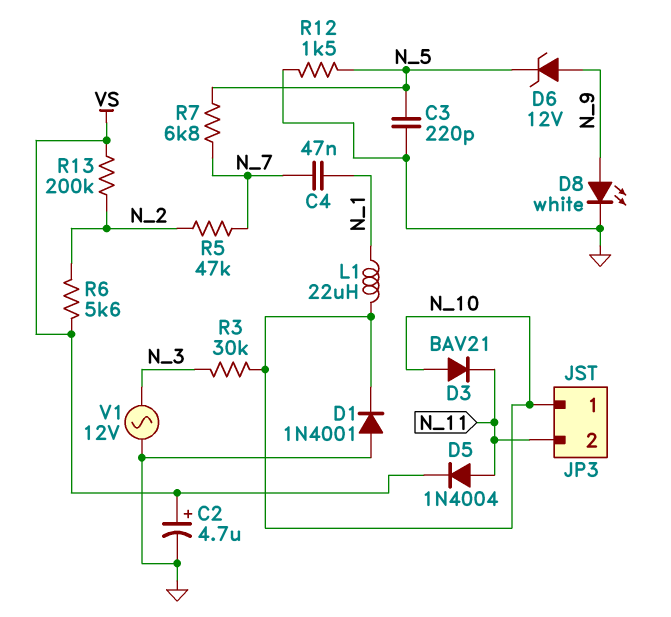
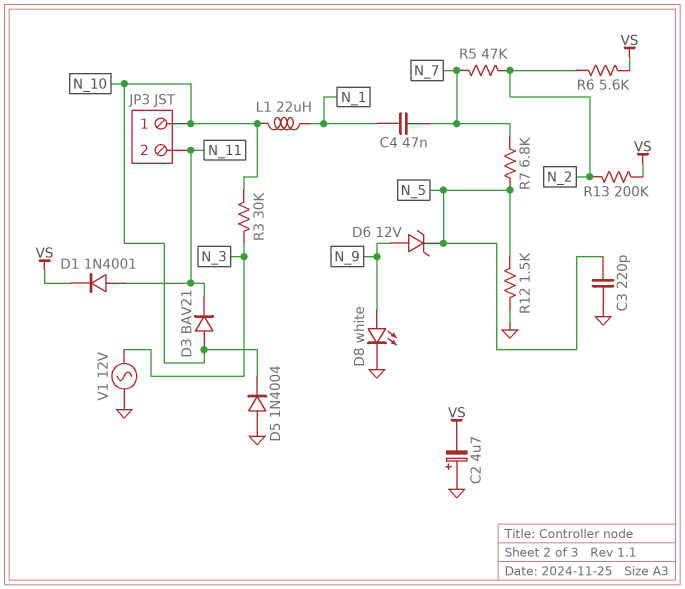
C2: 4.7uF (plus VS, minus GND) -> 4.7uF (plus GND, minus VS)
D1: diode 1N4001 (A GND, K N_10) -> diode 1N4001 (A N_11, K VS)
D5: diode 1N4004 (A N_11, K VS) -> diode 1N4004 (A GND, K N_10)

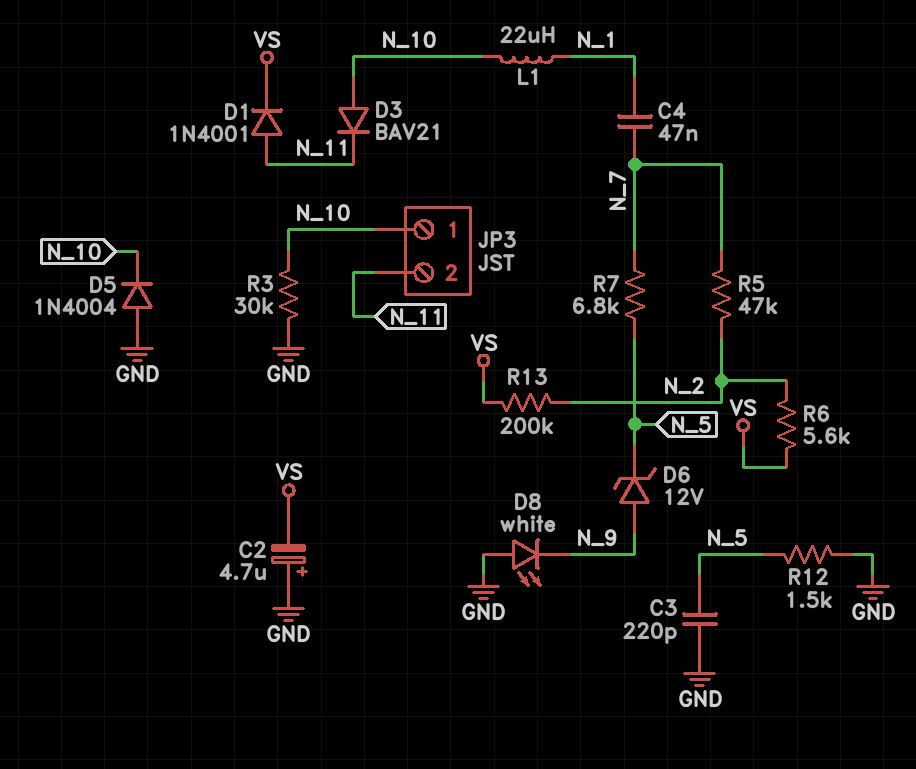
D8: LED white (A N_9, K GND) -> LED white (A GND, K N_9)
R3: 30k (N_3, N_10) -> 30k (GND, N_10)
V1: AC 12V (GND, N_3) -> none

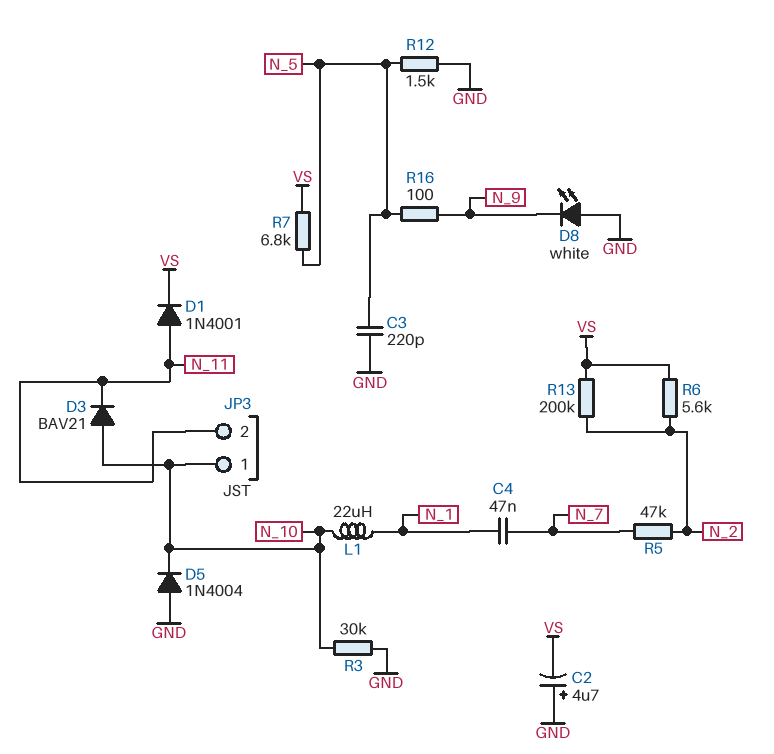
D6: zener 12V (A N_9, K N_5) -> none
R7: 6.8k (N_5, N_7) -> 6.8k (N_5, VS)
R16: none -> 100 (N_5, N_9)

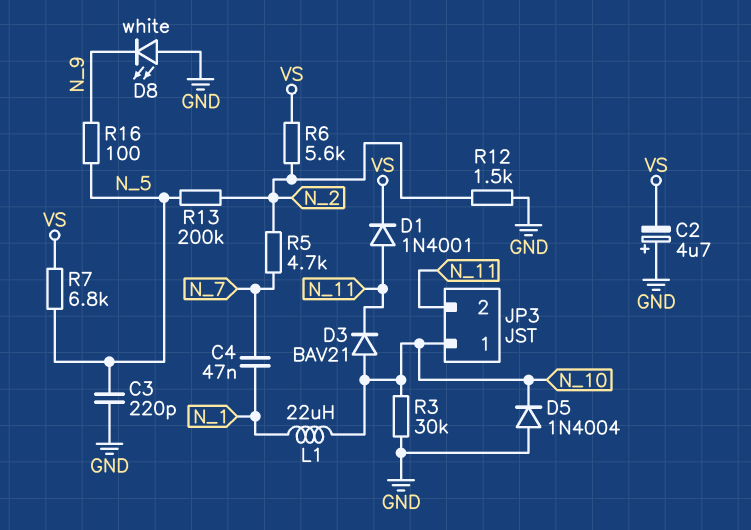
R5: 47k (N_2, N_7) -> 4.7k (N_2, N_7)
R12: 1.5k (GND, N_5) -> 1.5k (GND, N_2)
R13: 200k (N_2, VS) -> 200k (N_2, N_5)

